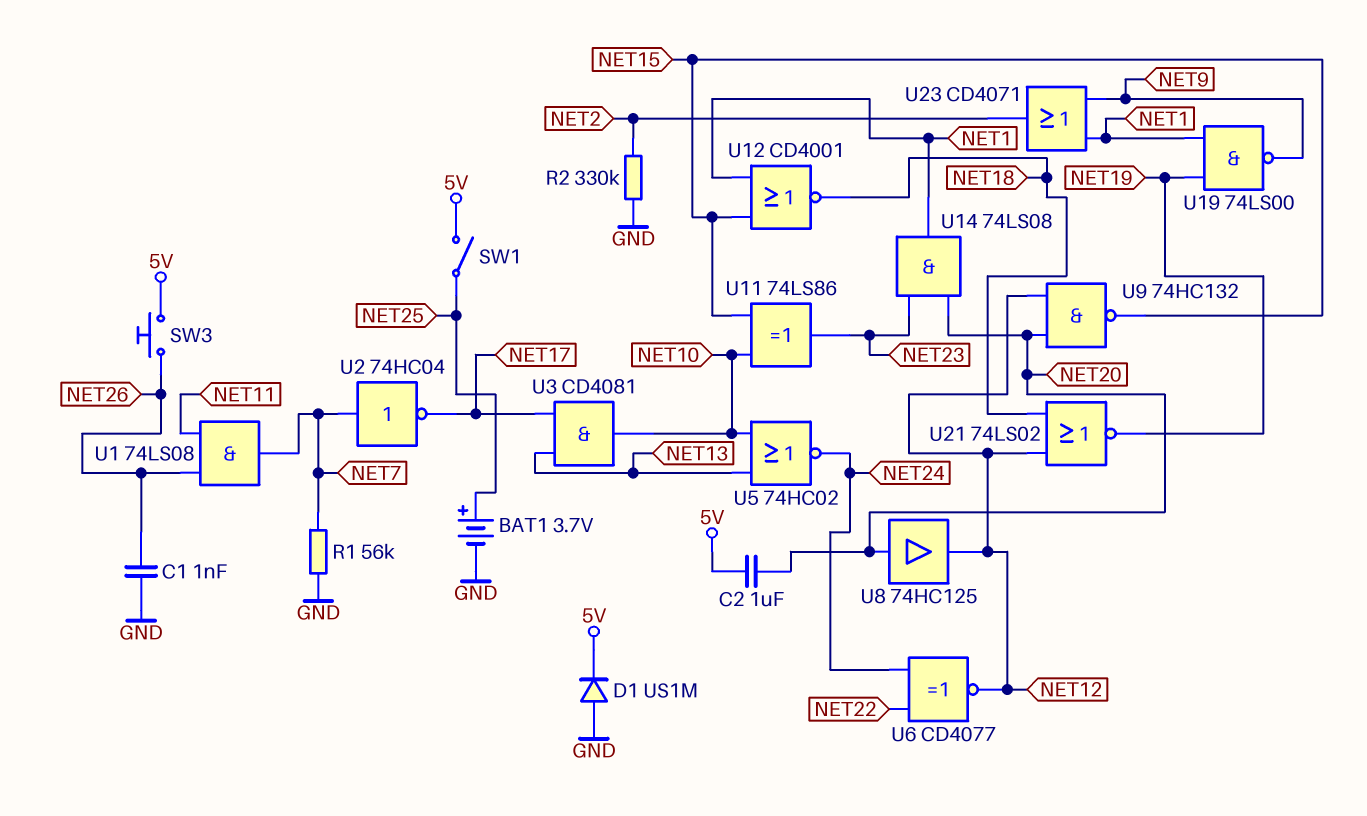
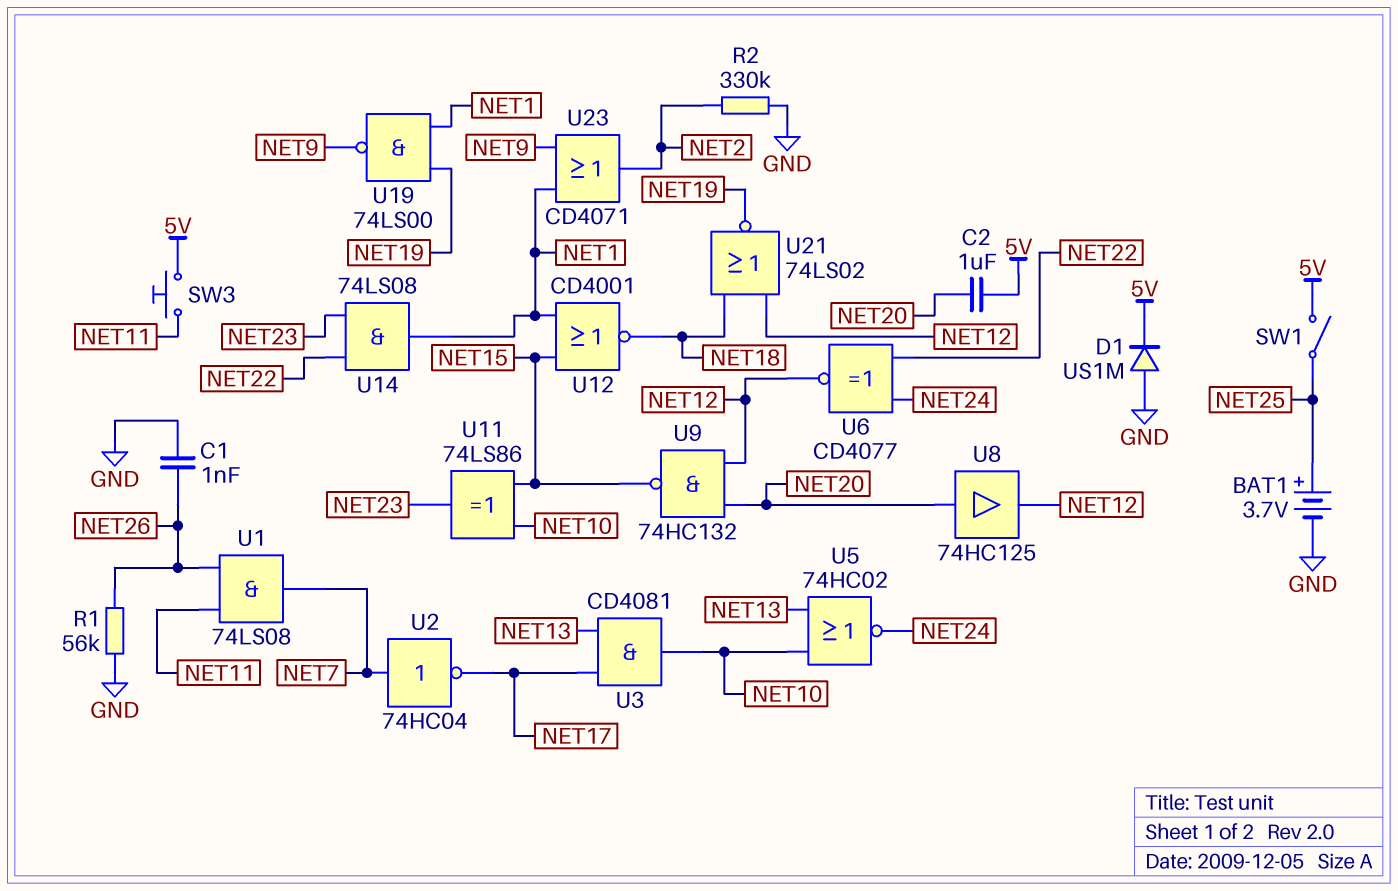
R1: 56k (GND, NET7) -> 56k (GND, NET26)
SW3: button (5V, NET26) -> button (5V, NET11)
U14: AND 74LS08 (in NET20, in NET23, out NET1) -> AND 74LS08 (in NET22, in NET23, out NET1)

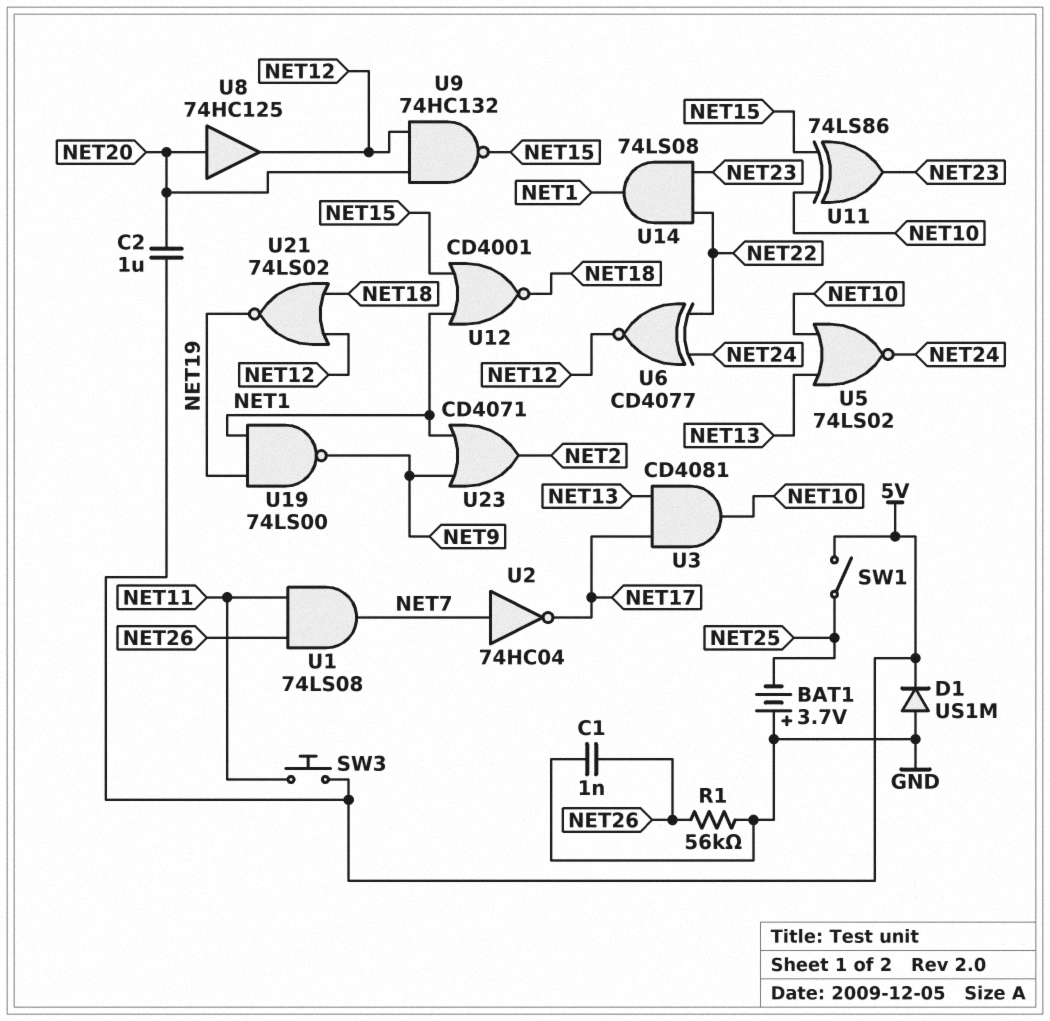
BAT1: 3.7V (plus NET25, minus GND) -> 3.7V (plus GND, minus NET25)
R2: 330k (GND, NET2) -> none
U5: NOR 74HC02 (in NET10, in NET13, out NET24) -> NOR 74LS02 (in NET10, in NET13, out NET24)

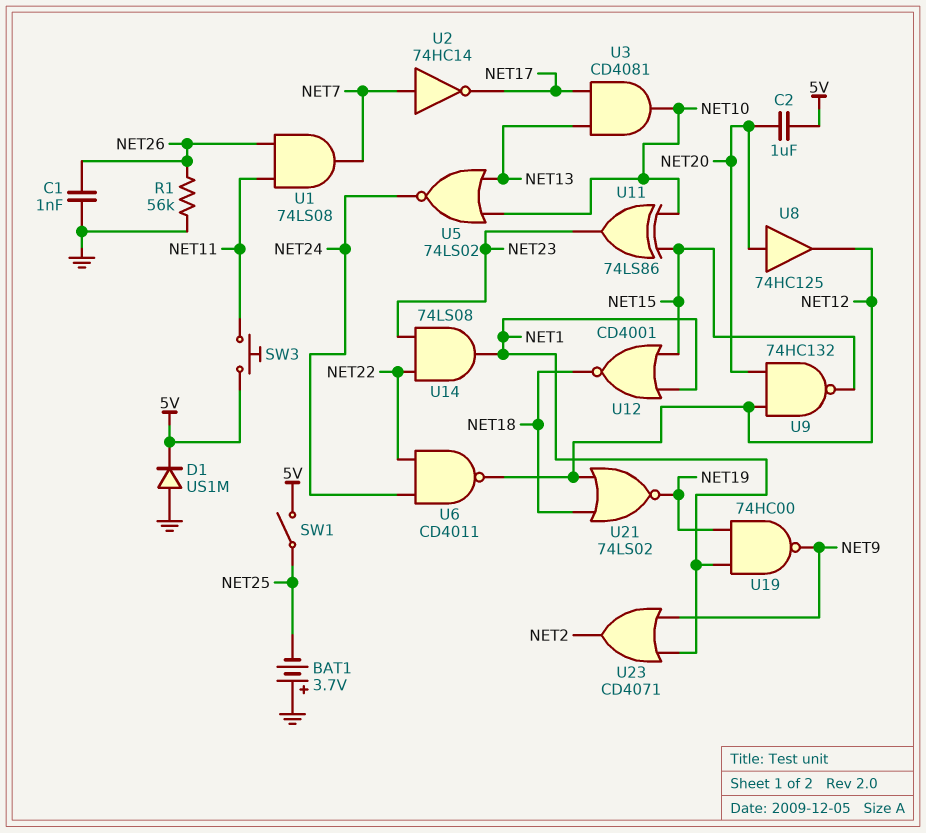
U2: NOT 74HC04 (in NET7, out NET17) -> NOT 74HC14 (in NET7, out NET17)
U6: XNOR CD4077 (in NET22, in NET24, out NET12) -> NAND CD4011 (in NET22, in NET24, out NET12)
U19: NAND 74LS00 (in NET1, in NET19, out NET9) -> NAND 74HC00 (in NET1, in NET19, out NET9)

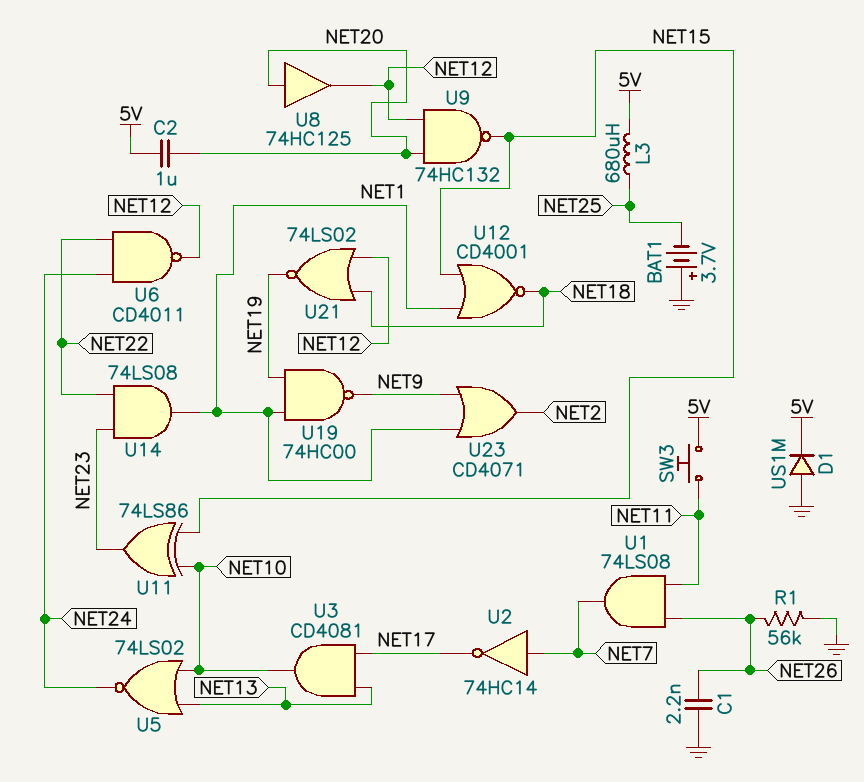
C1: 1nF (GND, NET26) -> 2.2nF (GND, NET26)
L3: none -> 680uH (5V, NET25)
SW1: switch (5V, NET25) -> none

